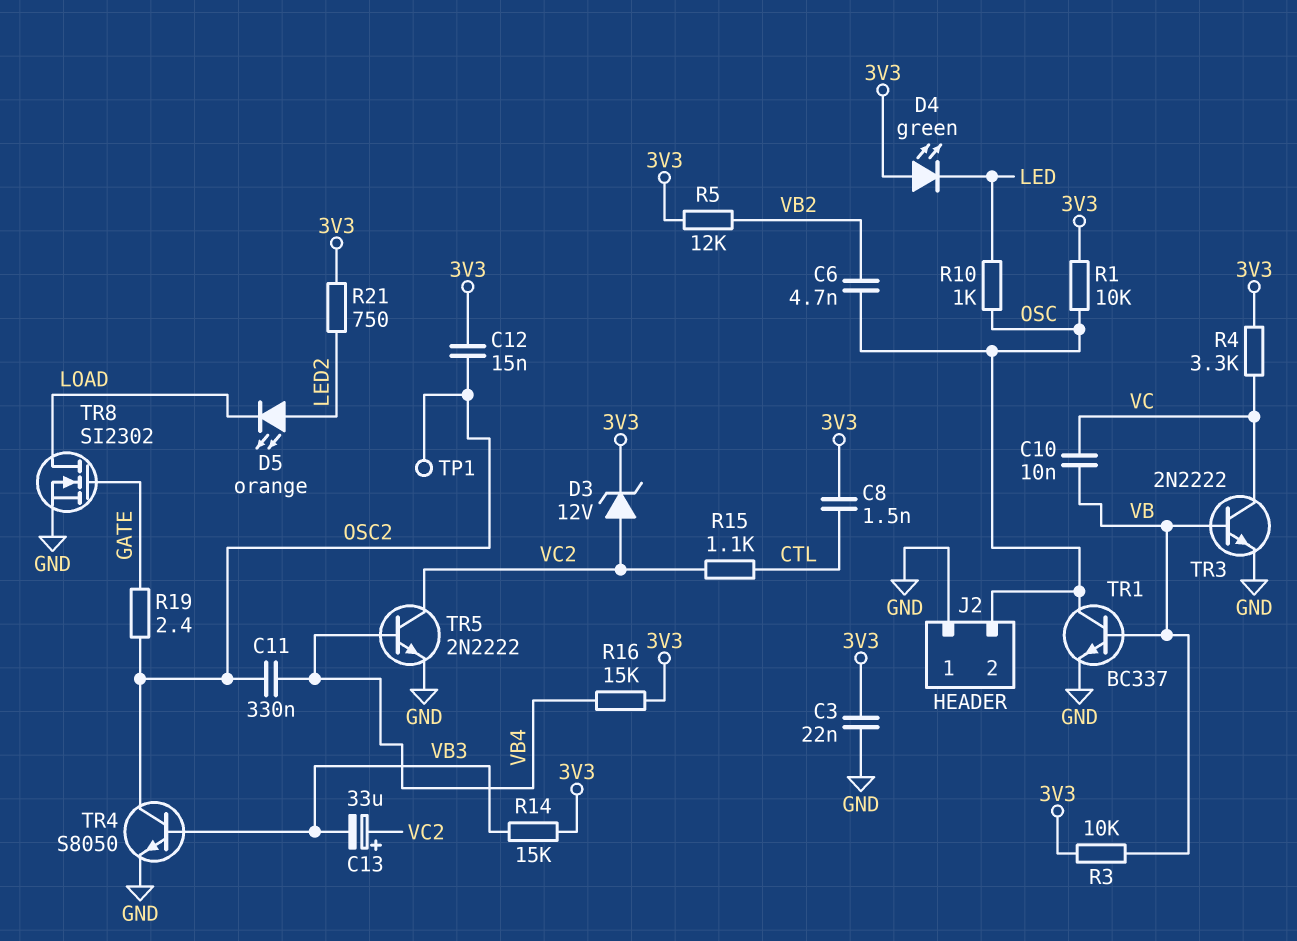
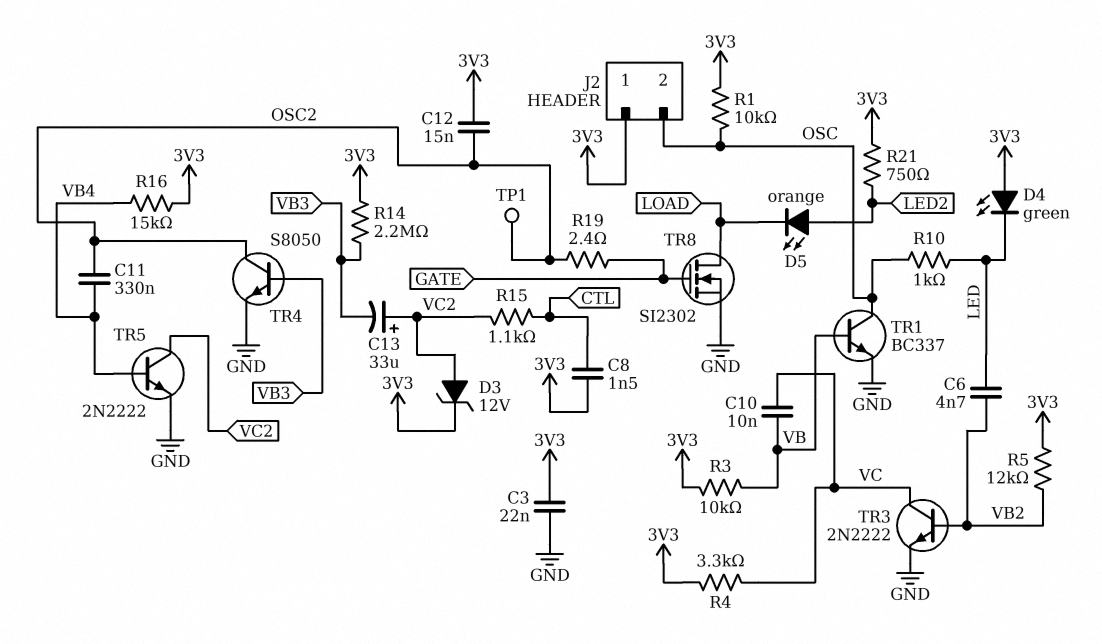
C6: 4.7nF (OSC, VB2) -> 4.7nF (LED, VB2)
J2 pin 1: GND -> 3V3
R14: 15k (3V3, VB3) -> 2.2M (3V3, VB3)
TR3: NPN 2N2222 (B VB, C VC, E GND) -> NPN 2N2222 (B VB2, C VC, E GND)

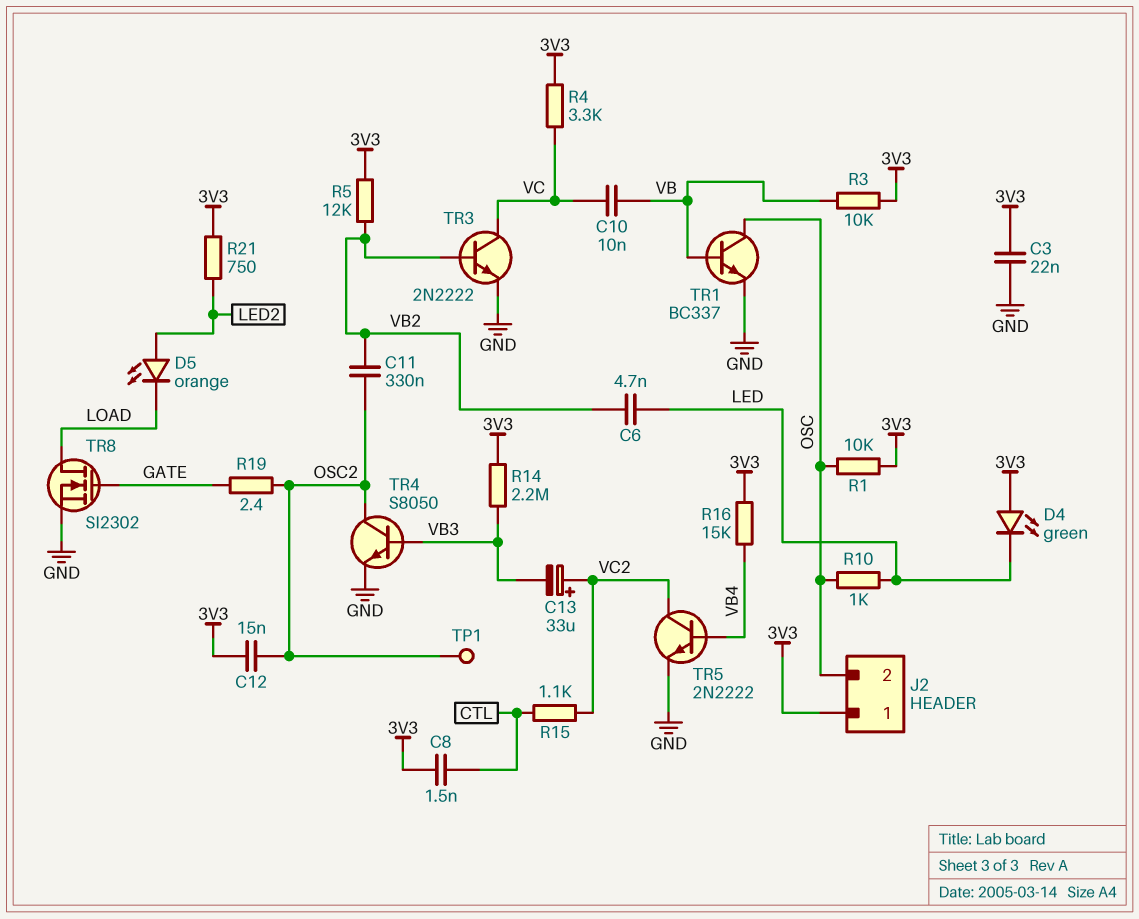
C11: 330nF (OSC2, VB4) -> 330nF (OSC2, VB2)
D3: zener 12V (A VC2, K 3V3) -> none

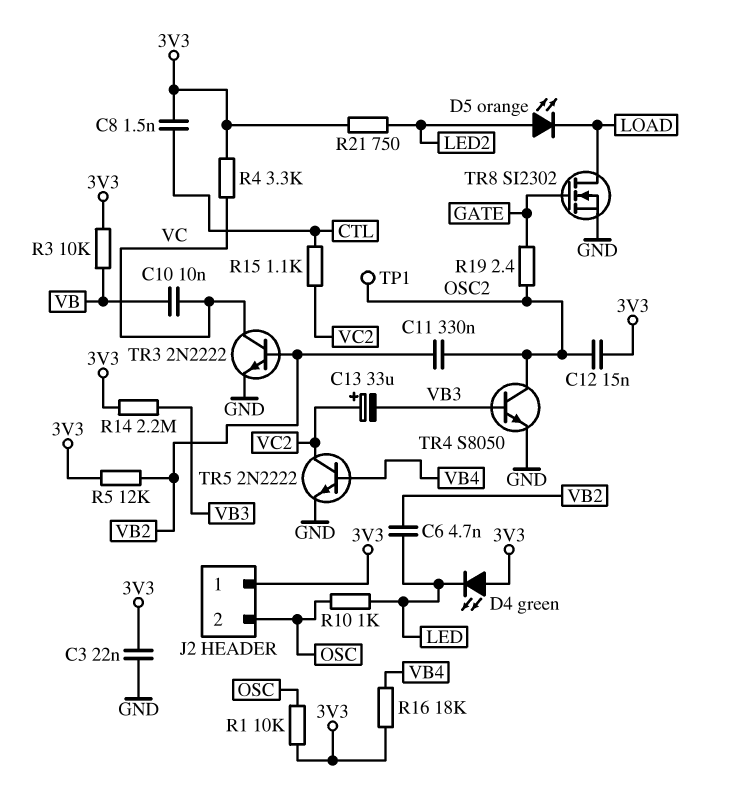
R16: 15k (3V3, VB4) -> 18k (3V3, VB4)
TR1: NPN BC337 (B VB, C OSC, E GND) -> none

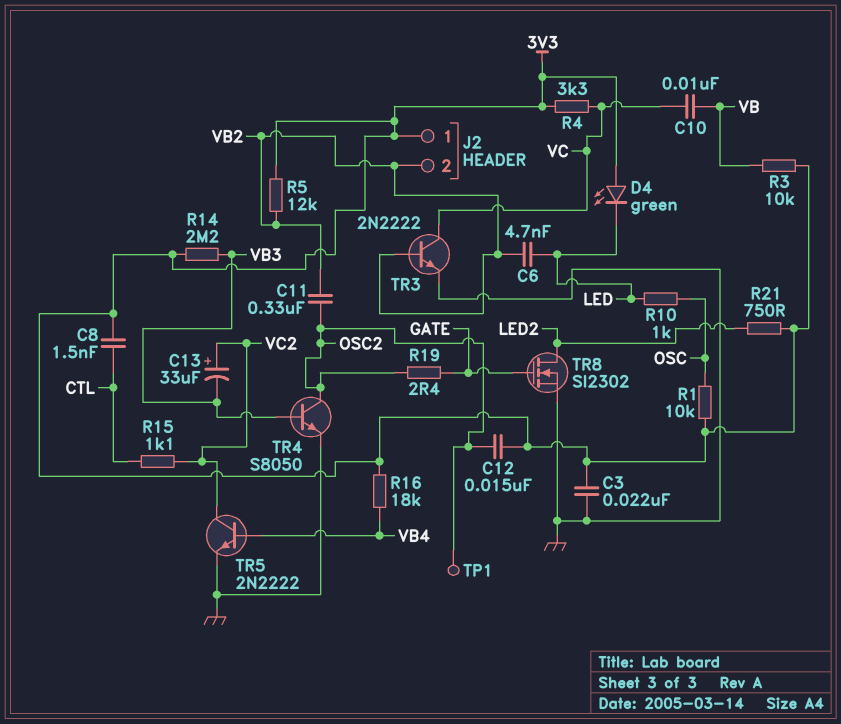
D5: LED orange (A LED2, K LOAD) -> none
J2 pin 2: OSC -> VB2
TR8: NMOS SI2302 (G GATE, D LOAD, S GND) -> NMOS SI2302 (G GATE, D LED2, S GND)

